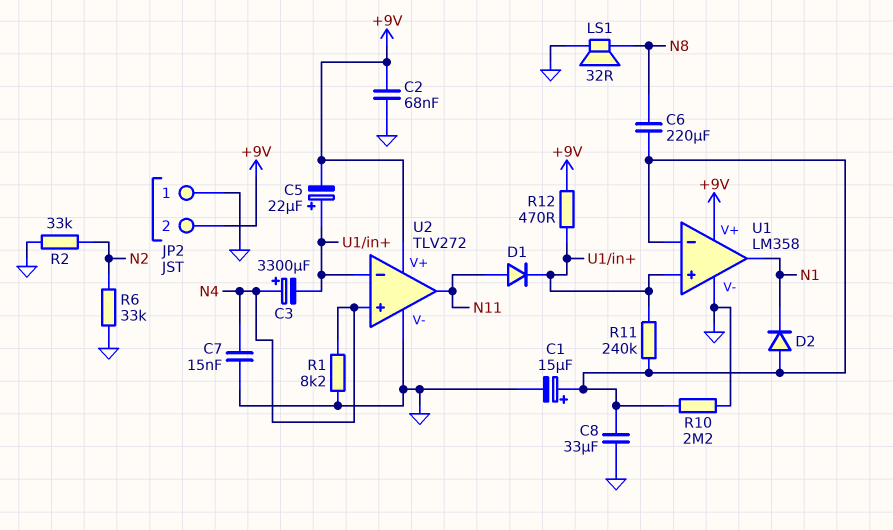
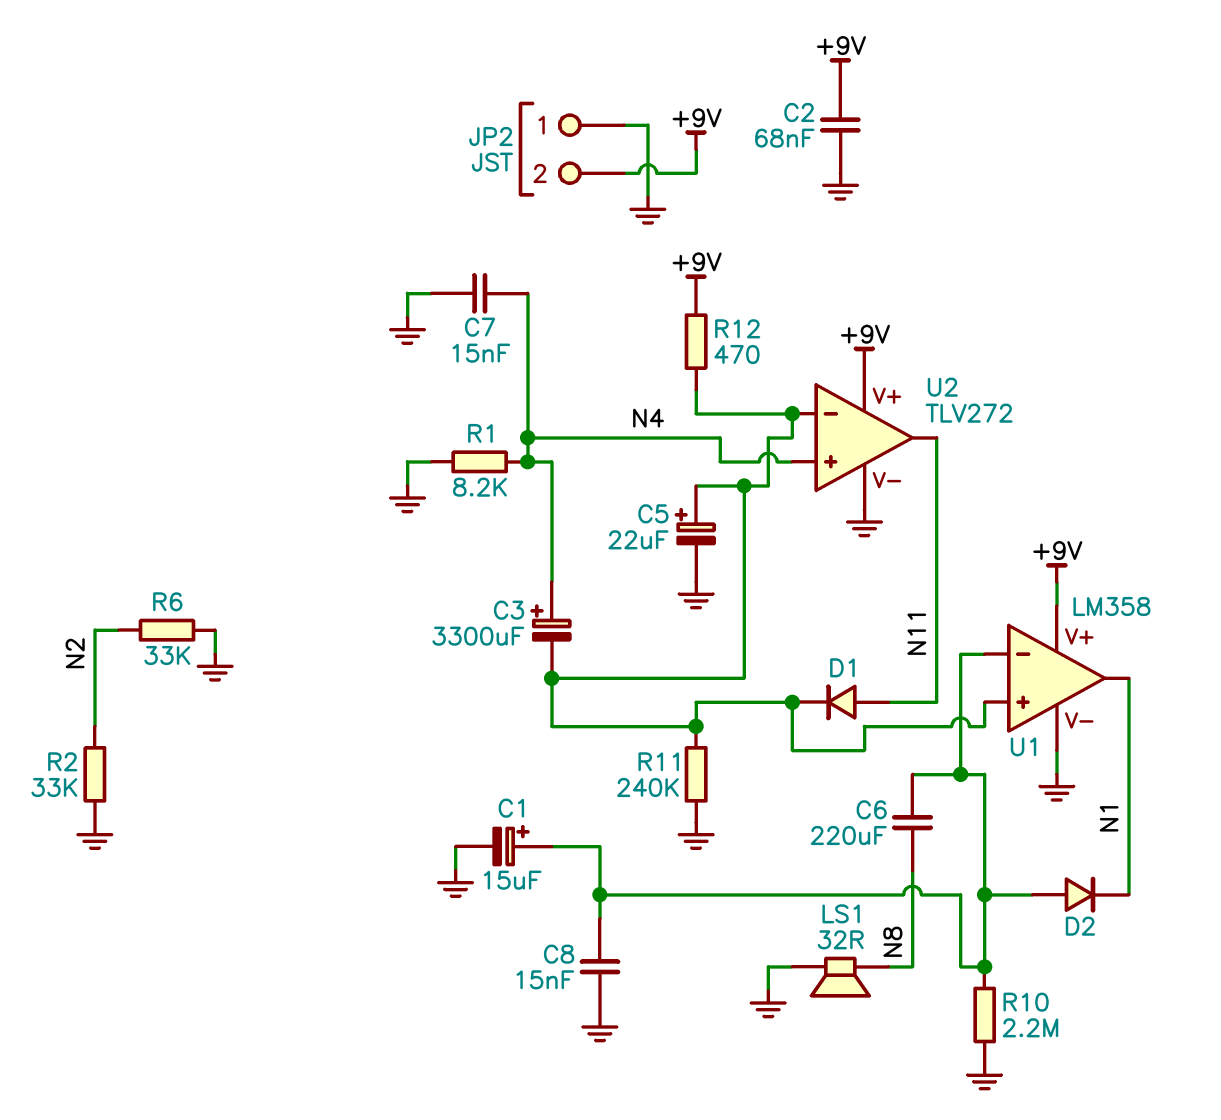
C5: 22uF (plus U1/in+, minus +9V) -> 22uF (plus U1/in+, minus GND)
C8: 33uF (GND, U1/in-) -> 15nF (GND, U1/in-)
R11: 240k (U1/in+, U1/in-) -> 240k (GND, U1/in+)

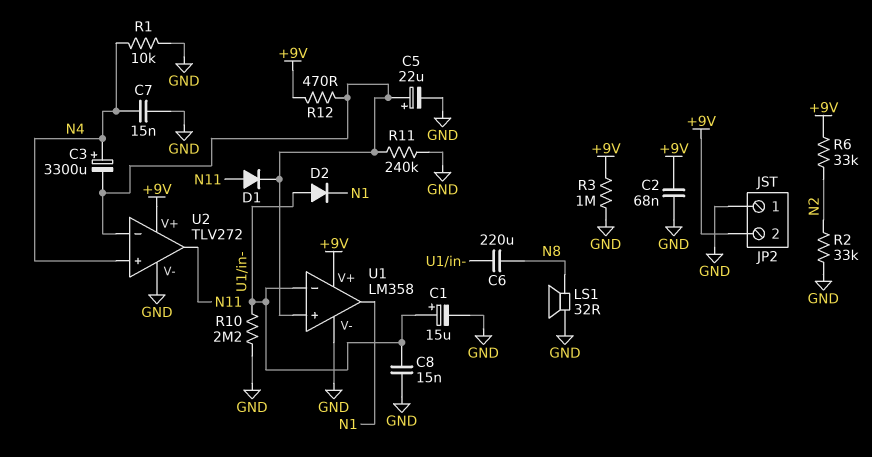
R1: 8.2k (GND, N4) -> 10k (GND, N4)
R3: none -> 1M (+9V, GND)
R6: 33k (GND, N2) -> 33k (+9V, N2)

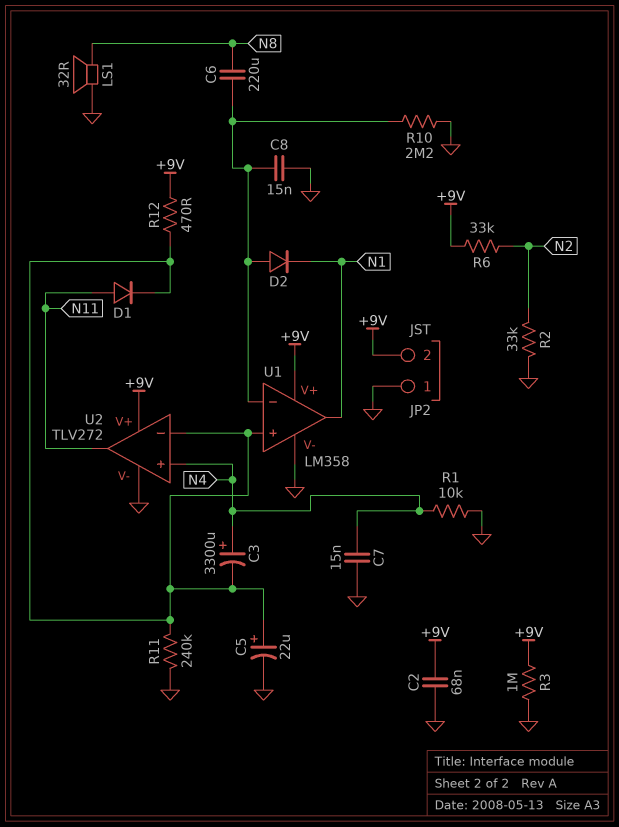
C1: 15uF (plus U1/in-, minus GND) -> none

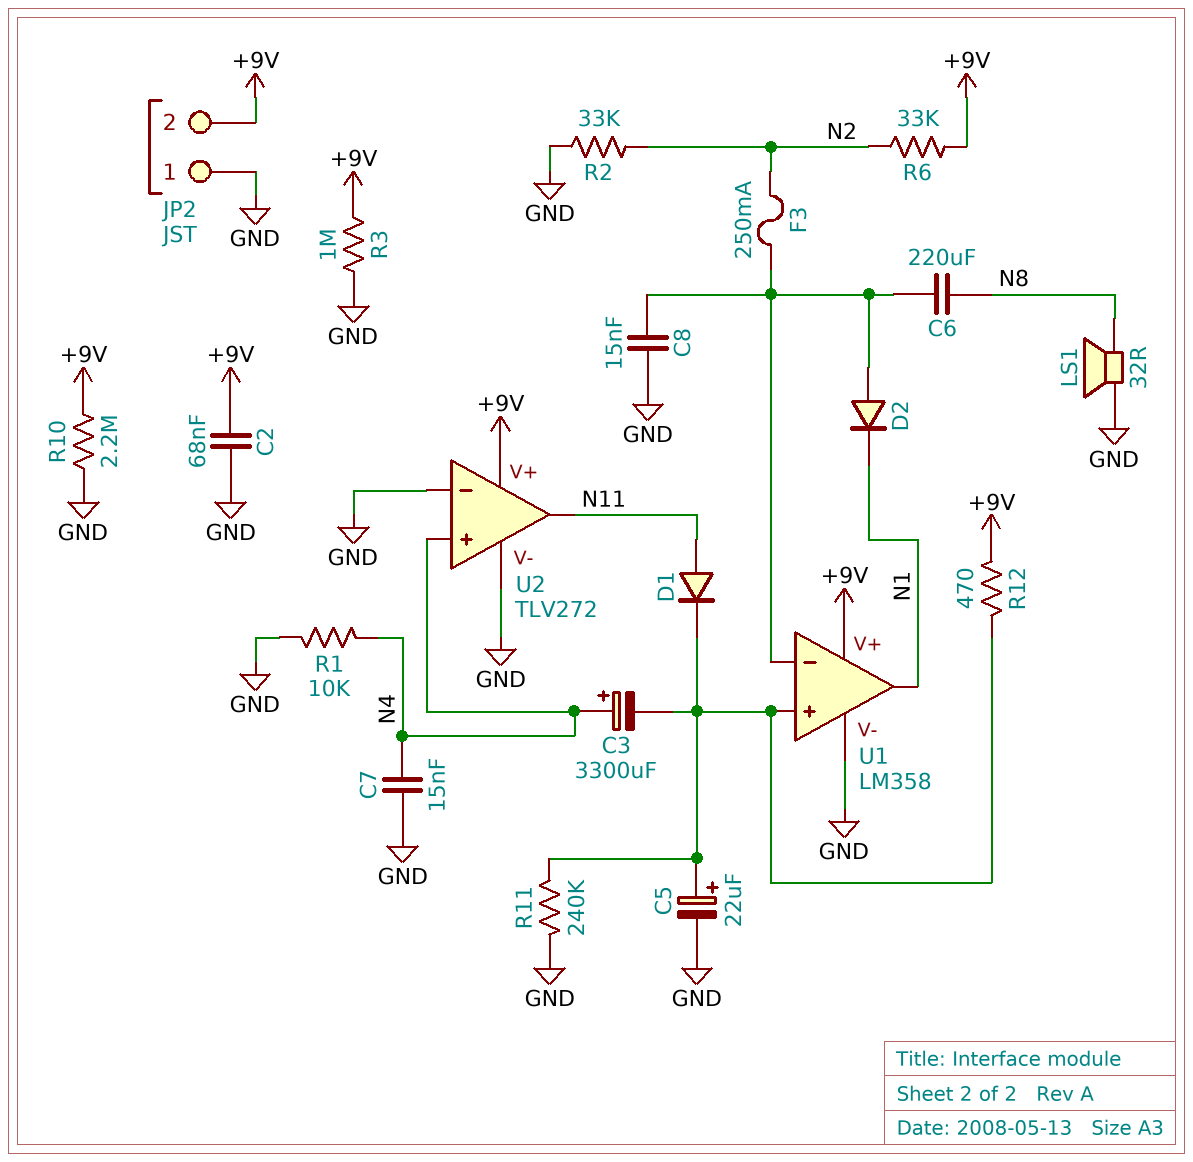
F3: none -> 250mA (N2, U1/in-)
R10: 2.2M (GND, U1/in-) -> 2.2M (+9V, GND)
U2 pin in-: U1/in+ -> GND

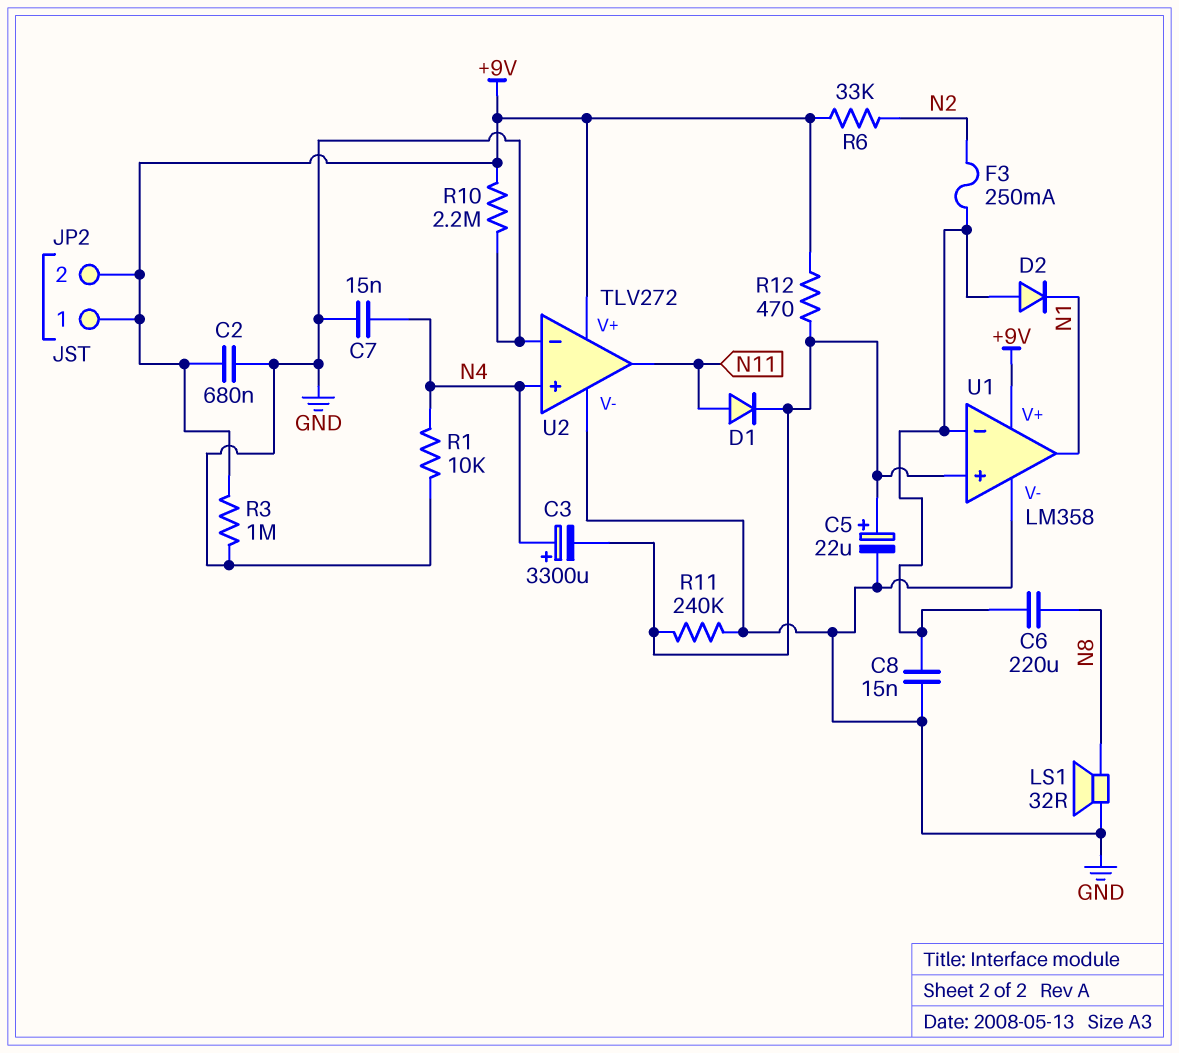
C2: 68nF (+9V, GND) -> 680nF (+9V, GND)
JP2 pin 1: GND -> +9V
R2: 33k (GND, N2) -> none

